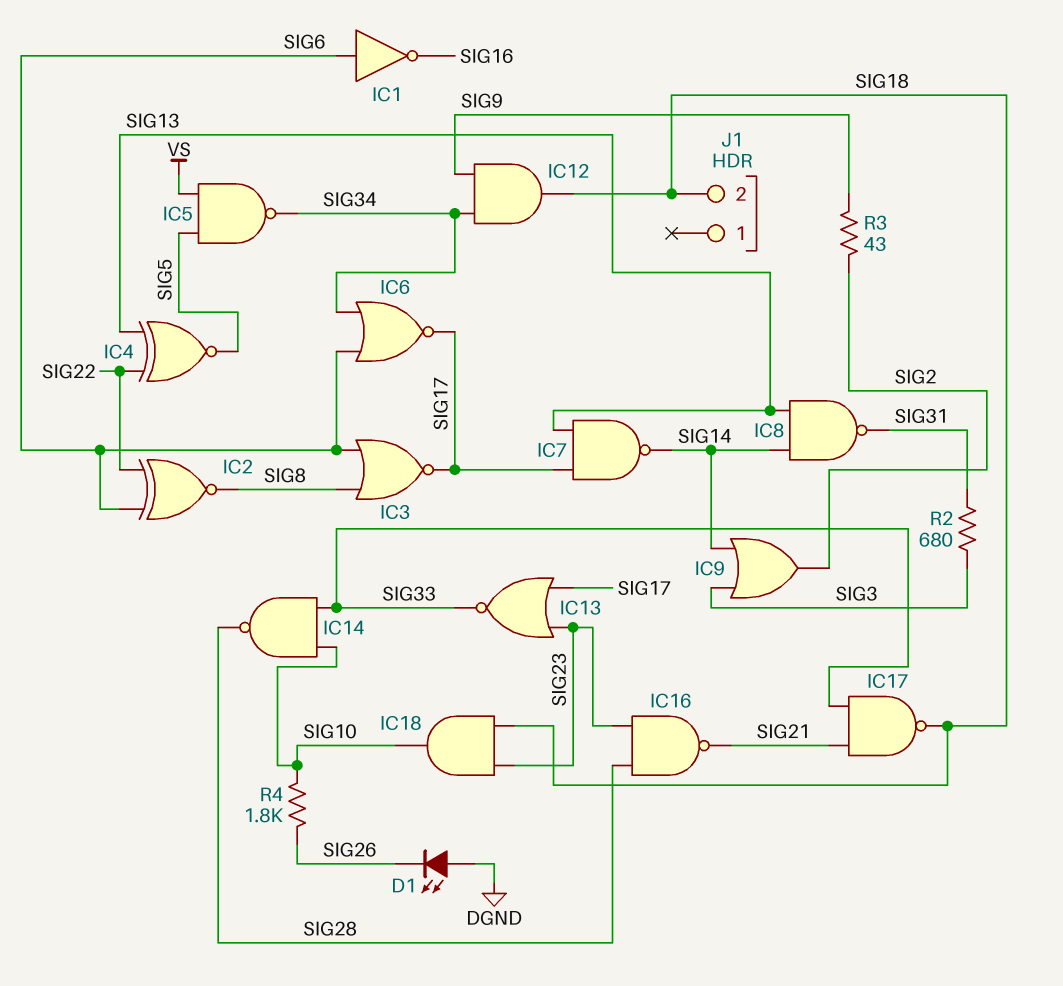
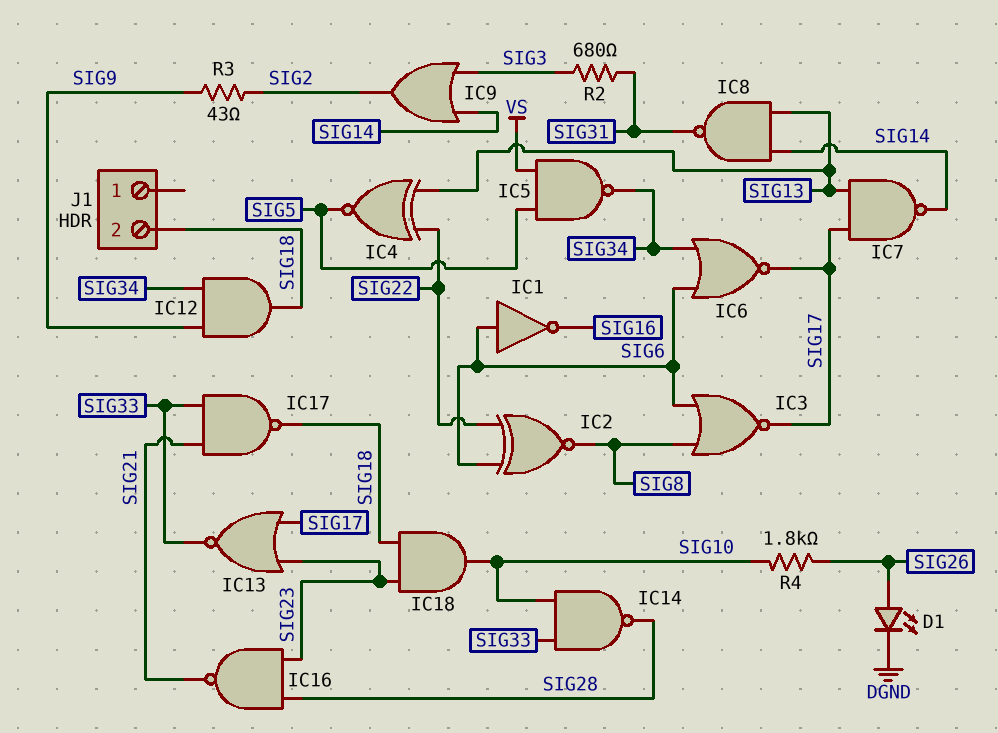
D1: LED (A DGND, K SIG26) -> LED (A SIG26, K DGND)

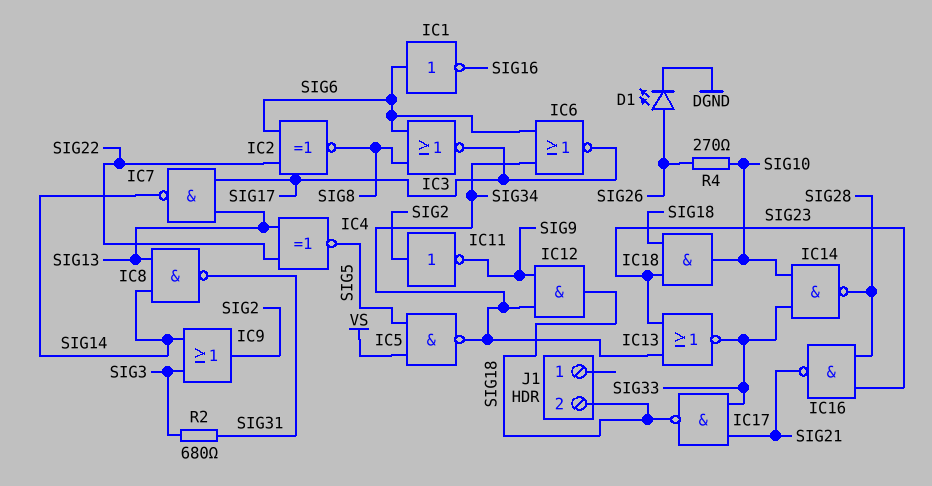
IC11: none -> NOT (in SIG2, out SIG9)
IC13: NOR (in SIG17, in SIG23, out SIG33) -> NOR (in SIG23, in SIG34, out SIG33)
R3: 43 (SIG2, SIG9) -> none
R4: 1.8k (SIG10, SIG26) -> 270 (SIG10, SIG26)

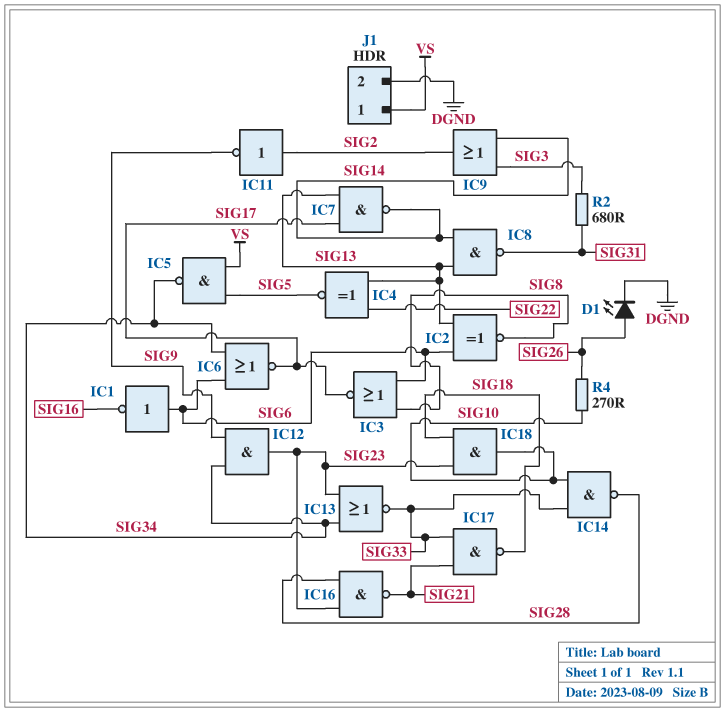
IC2: XNOR (in SIG6, in SIG22, out SIG8) -> XNOR (in SIG6, in SIG13, out SIG8)
IC12: AND (in SIG9, in SIG34, out SIG18) -> AND (in SIG9, in SIG34, out SIG23)
J1 pin 1: none -> VS
J1 pin 2: SIG18 -> DGND

